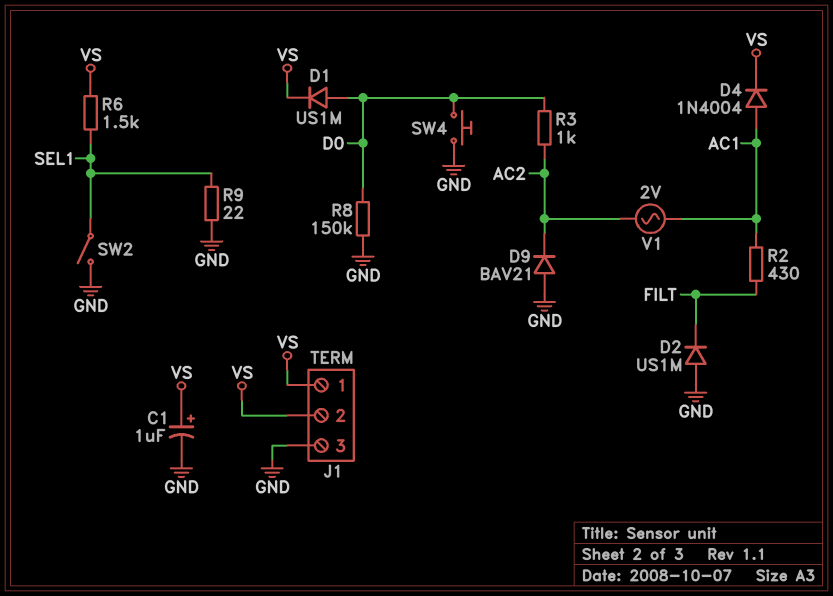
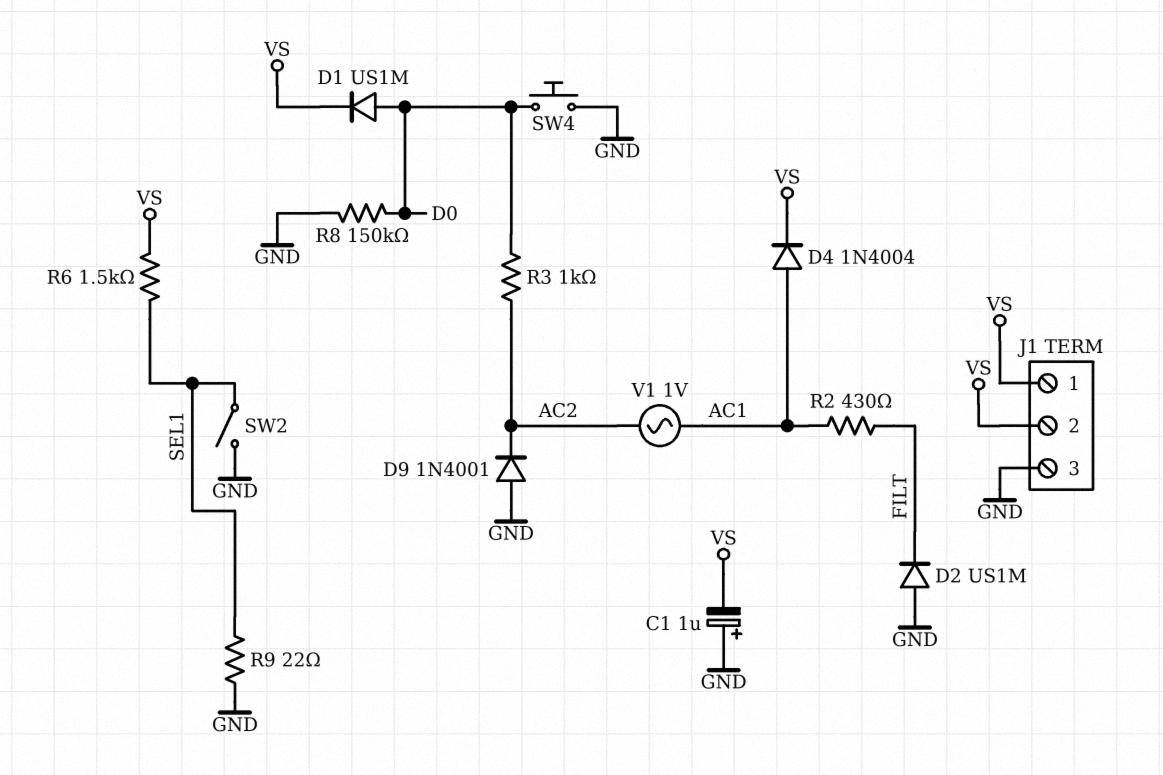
C1: 1uF (plus VS, minus GND) -> 1uF (plus GND, minus VS)
D9: diode BAV21 (A GND, K AC2) -> diode 1N4001 (A GND, K AC2)
V1: AC 2V (AC1, AC2) -> AC 1V (AC1, AC2)

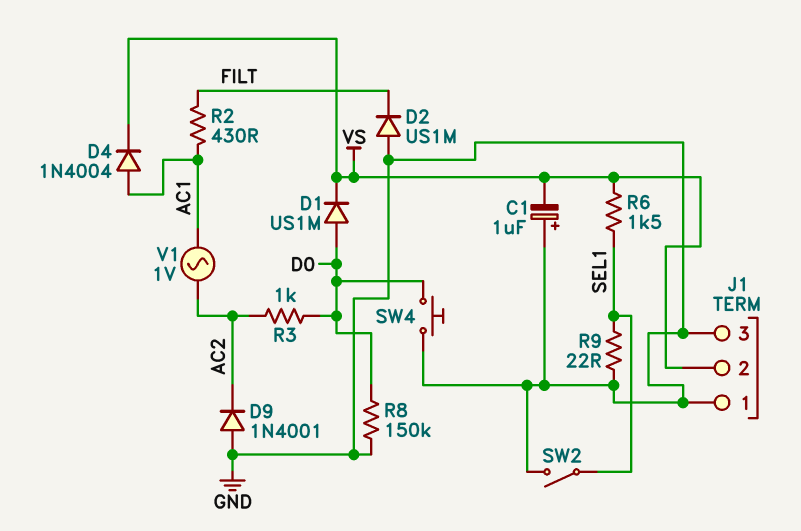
J1 pin 1: VS -> GND

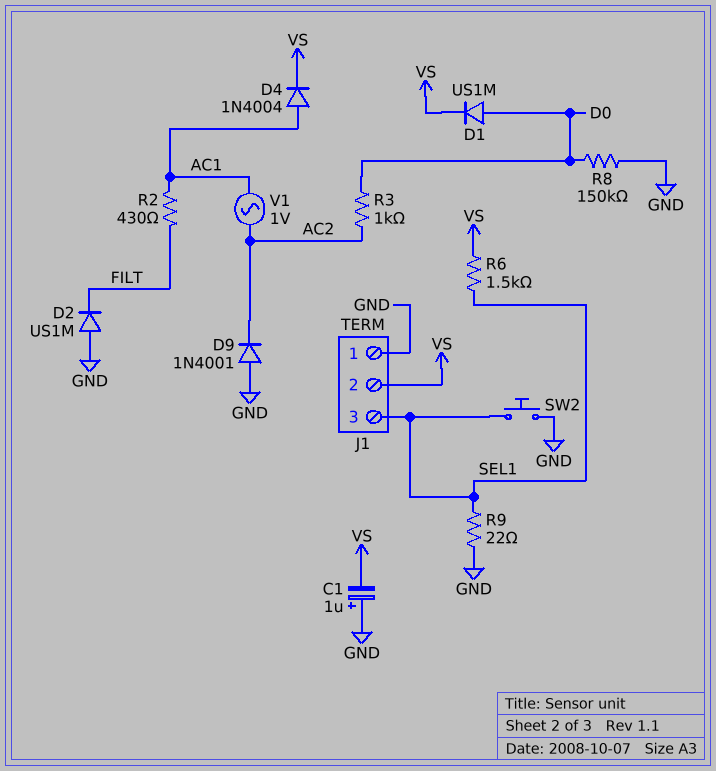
J1 pin 3: GND -> SEL1
SW2: switch (GND, SEL1) -> button (GND, SEL1)
SW4: button (D0, GND) -> none

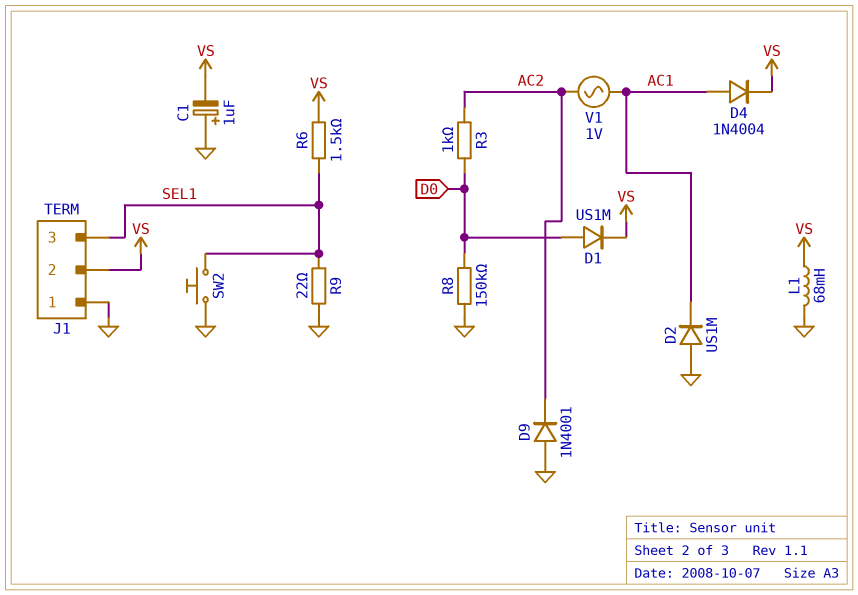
D2: diode US1M (A GND, K FILT) -> diode US1M (A GND, K AC1)
L1: none -> 68mH (GND, VS)
R2: 430 (AC1, FILT) -> none

